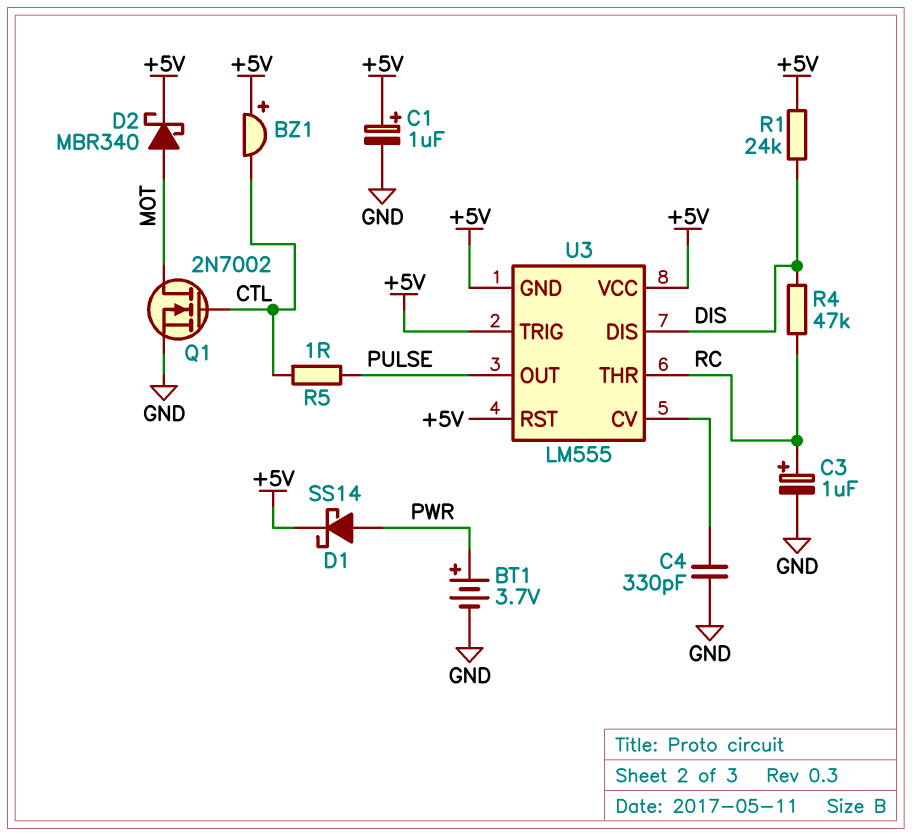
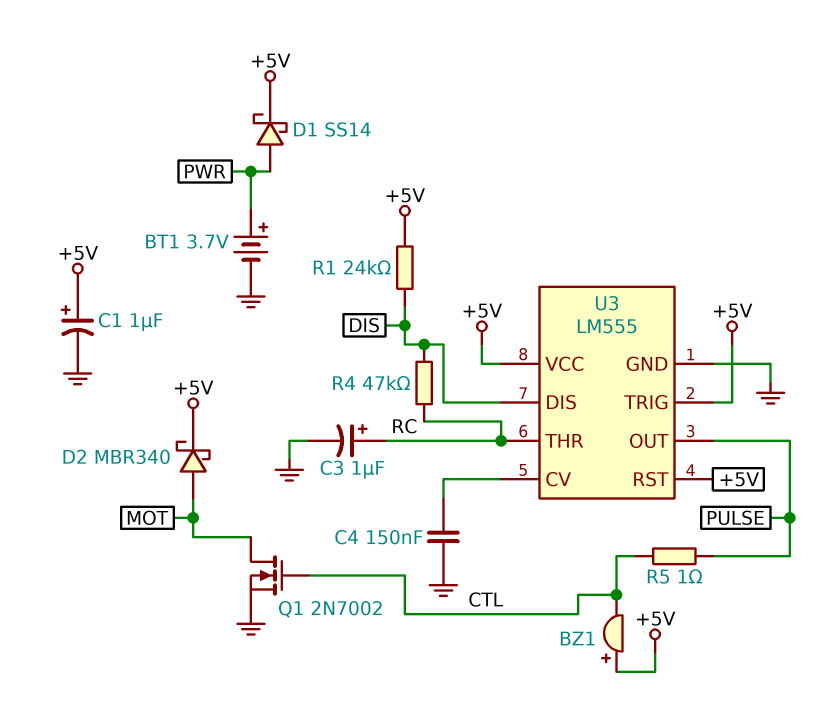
C4: 330pF (GND, U3/CV) -> 150nF (GND, U3/CV)
U3 pin GND: +5V -> GND

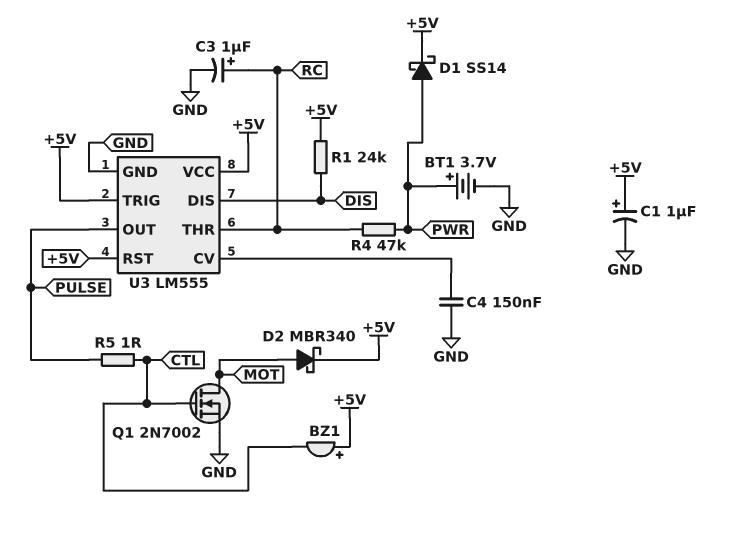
R4: 47k (DIS, RC) -> 47k (PWR, RC)

